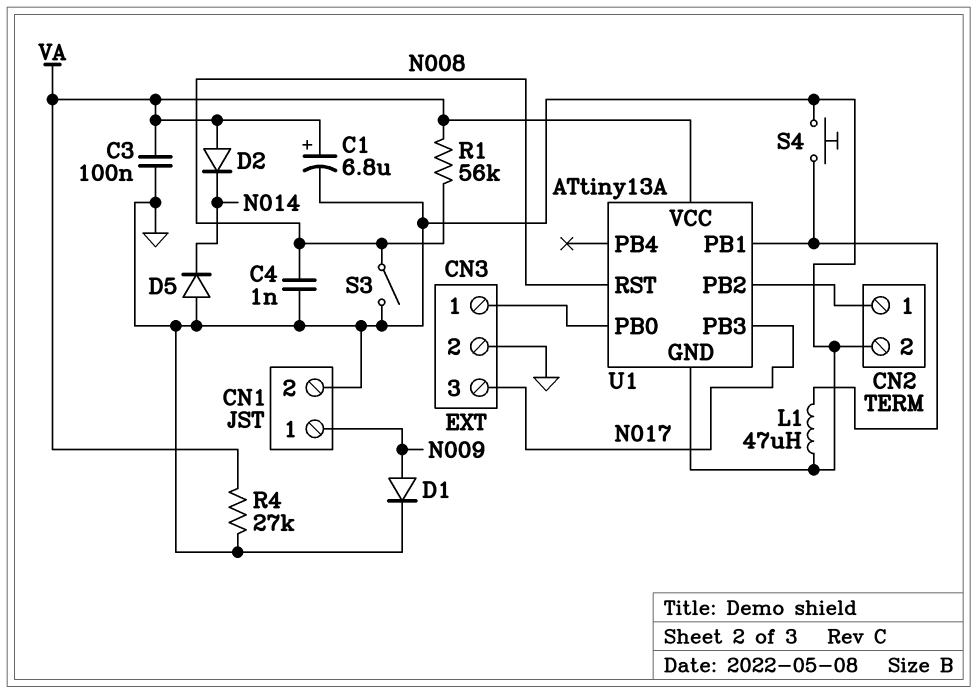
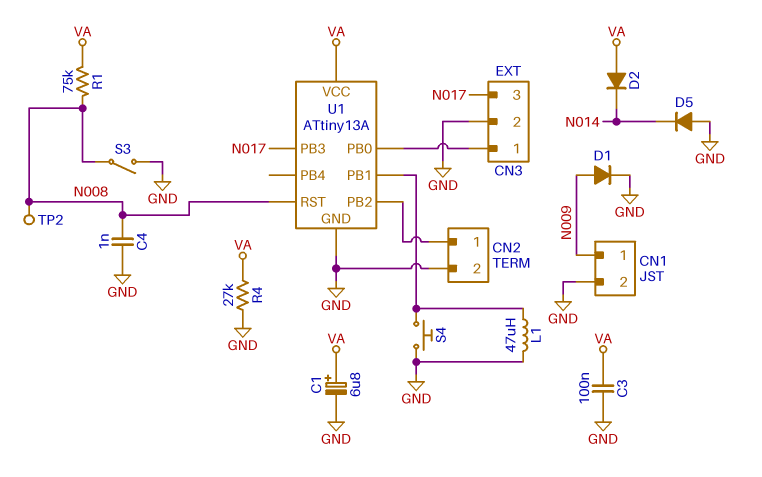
R1: 56k (N008, VA) -> 75k (N008, VA)
TP2: none -> test point (N008)

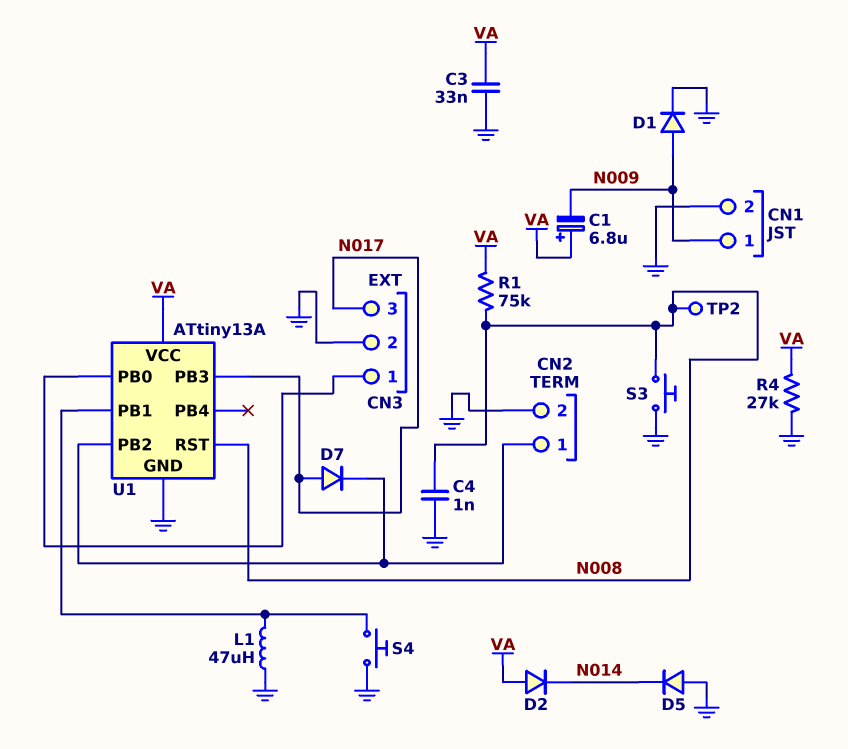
C1: 6.8uF (plus VA, minus GND) -> 6.8uF (plus VA, minus N009)
C3: 100nF (GND, VA) -> 33nF (GND, VA)
D7: none -> diode (A N017, K CN2/1)
S3: switch (GND, N008) -> button (GND, N008)

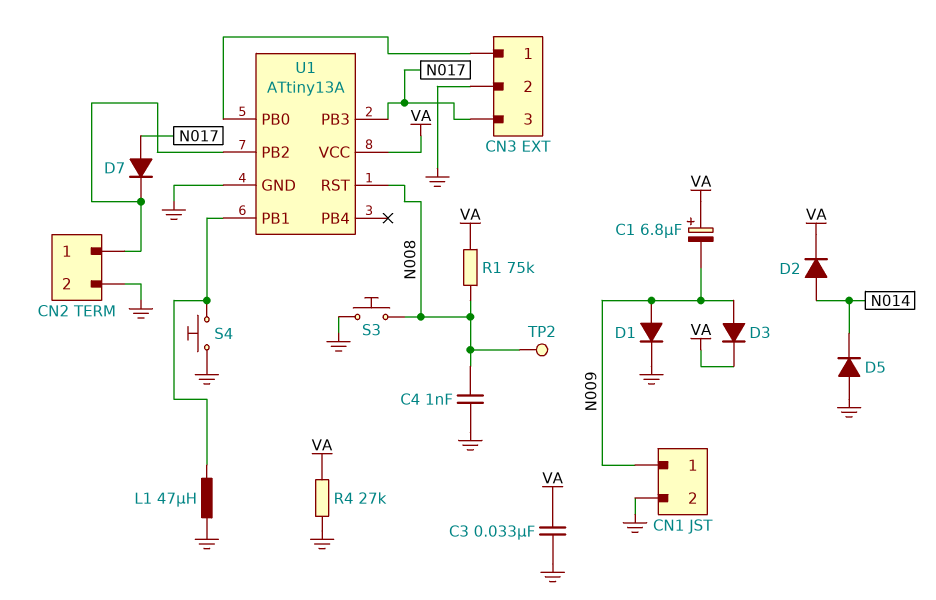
D2: diode (A VA, K N014) -> diode (A N014, K VA)
D3: none -> diode (A N009, K VA)

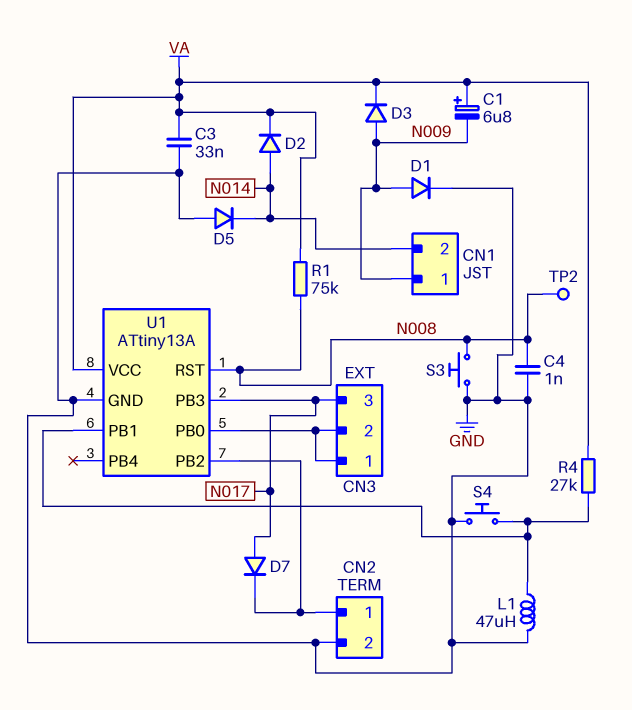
CN1 pin 2: GND -> N014
CN3 pin 2: GND -> CN3/1
R4: 27k (GND, VA) -> 27k (U1/PB1, VA)

